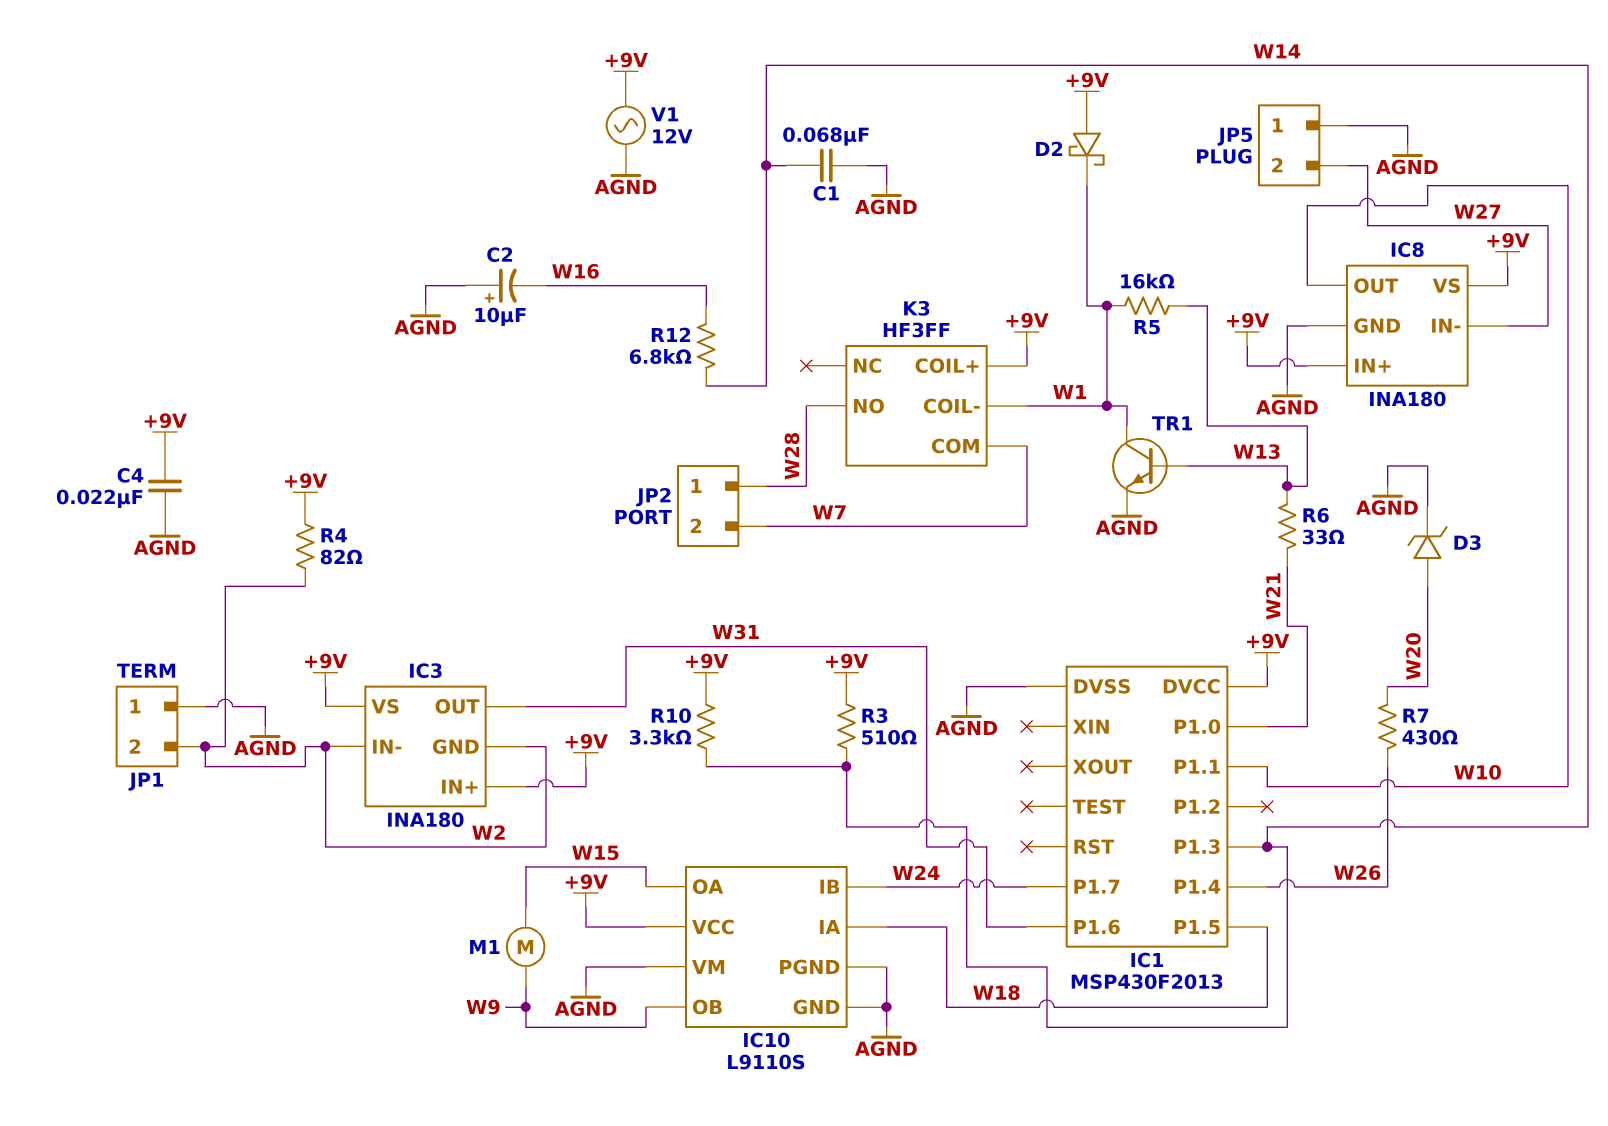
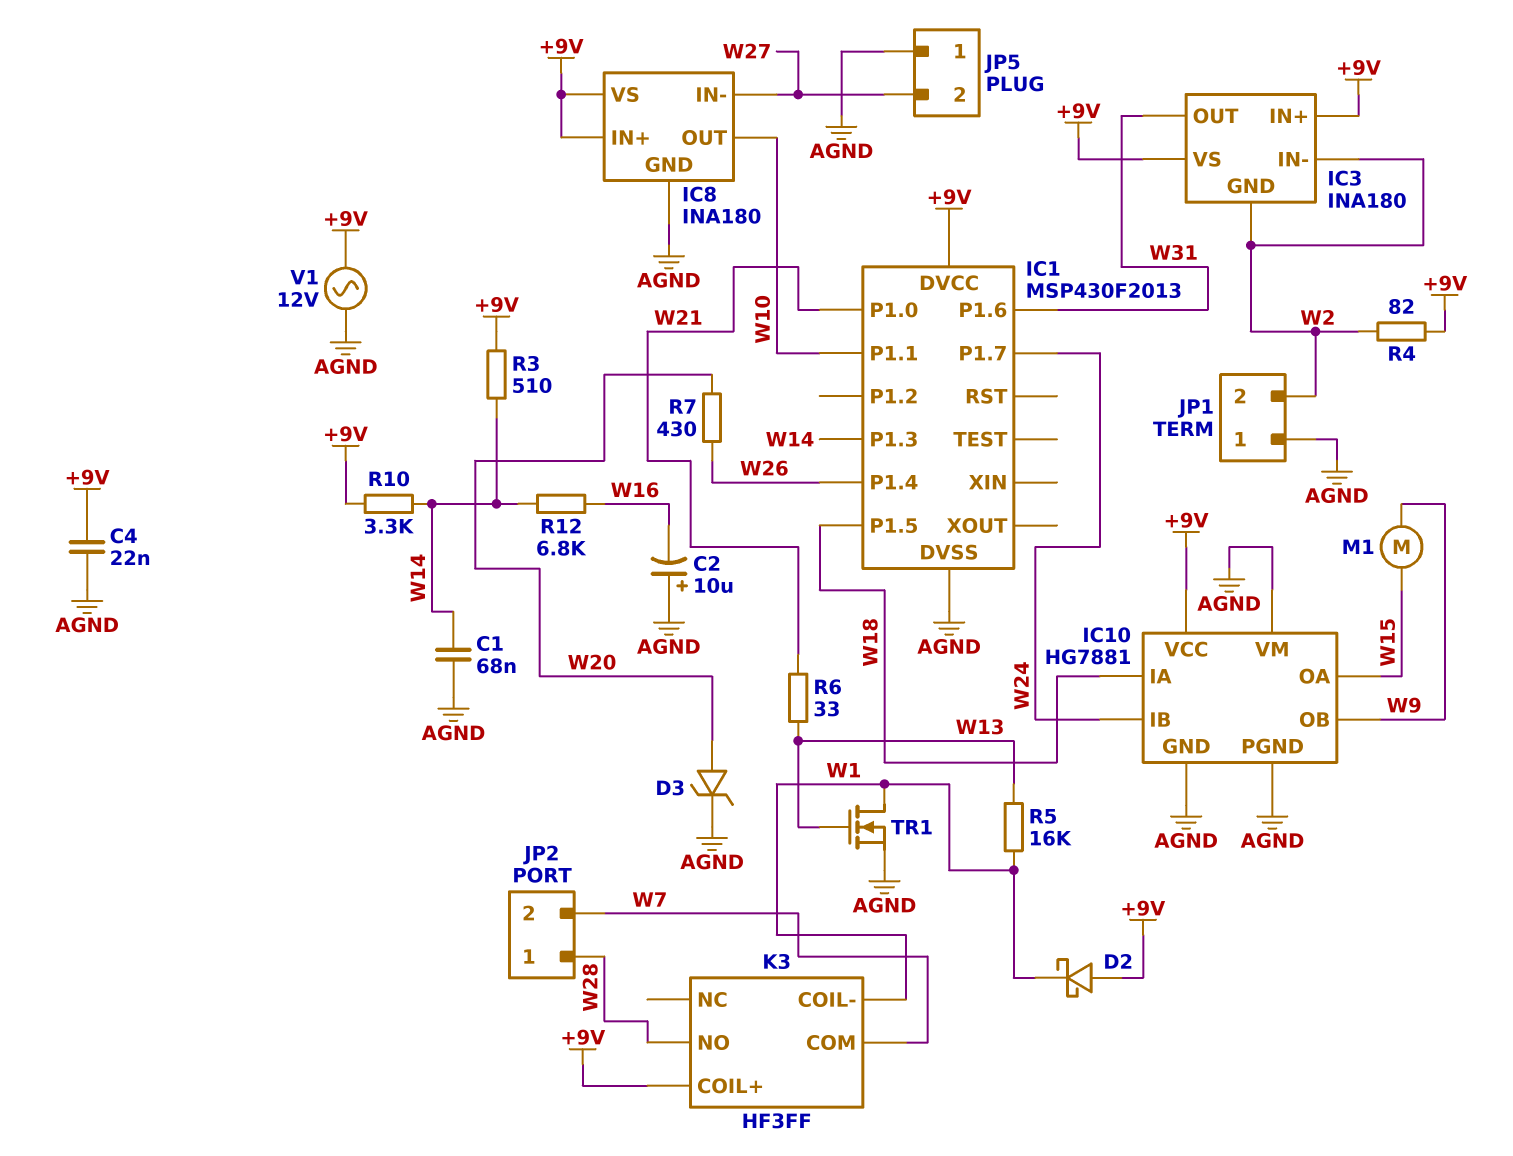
IC10: L9110S -> HG7881
TR1: NPN (B W13, C W1, E AGND) -> NMOS (G W13, D W1, S AGND)

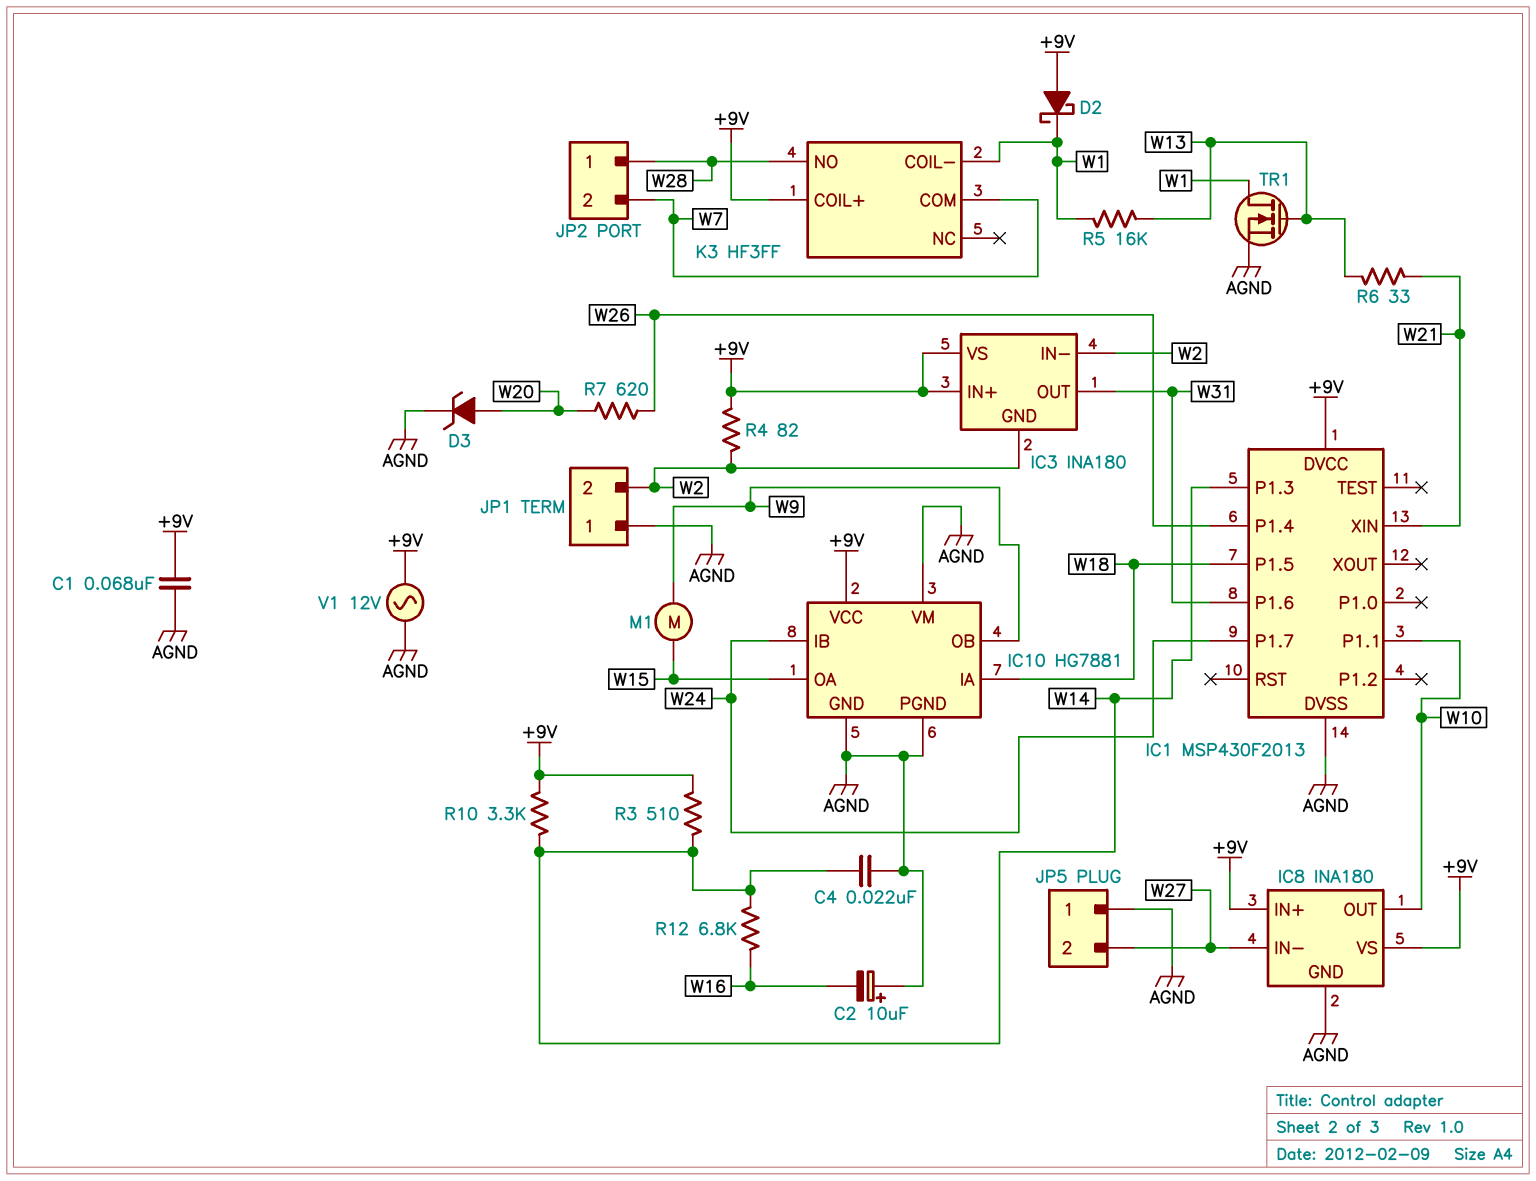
C1: 68nF (AGND, W14) -> 68nF (+9V, AGND)
C4: 22nF (+9V, AGND) -> 22nF (AGND, W14)
IC1 pin P1.0: W21 -> none
IC1 pin XIN: none -> W21
R7: 430 (W20, W26) -> 620 (W20, W26)

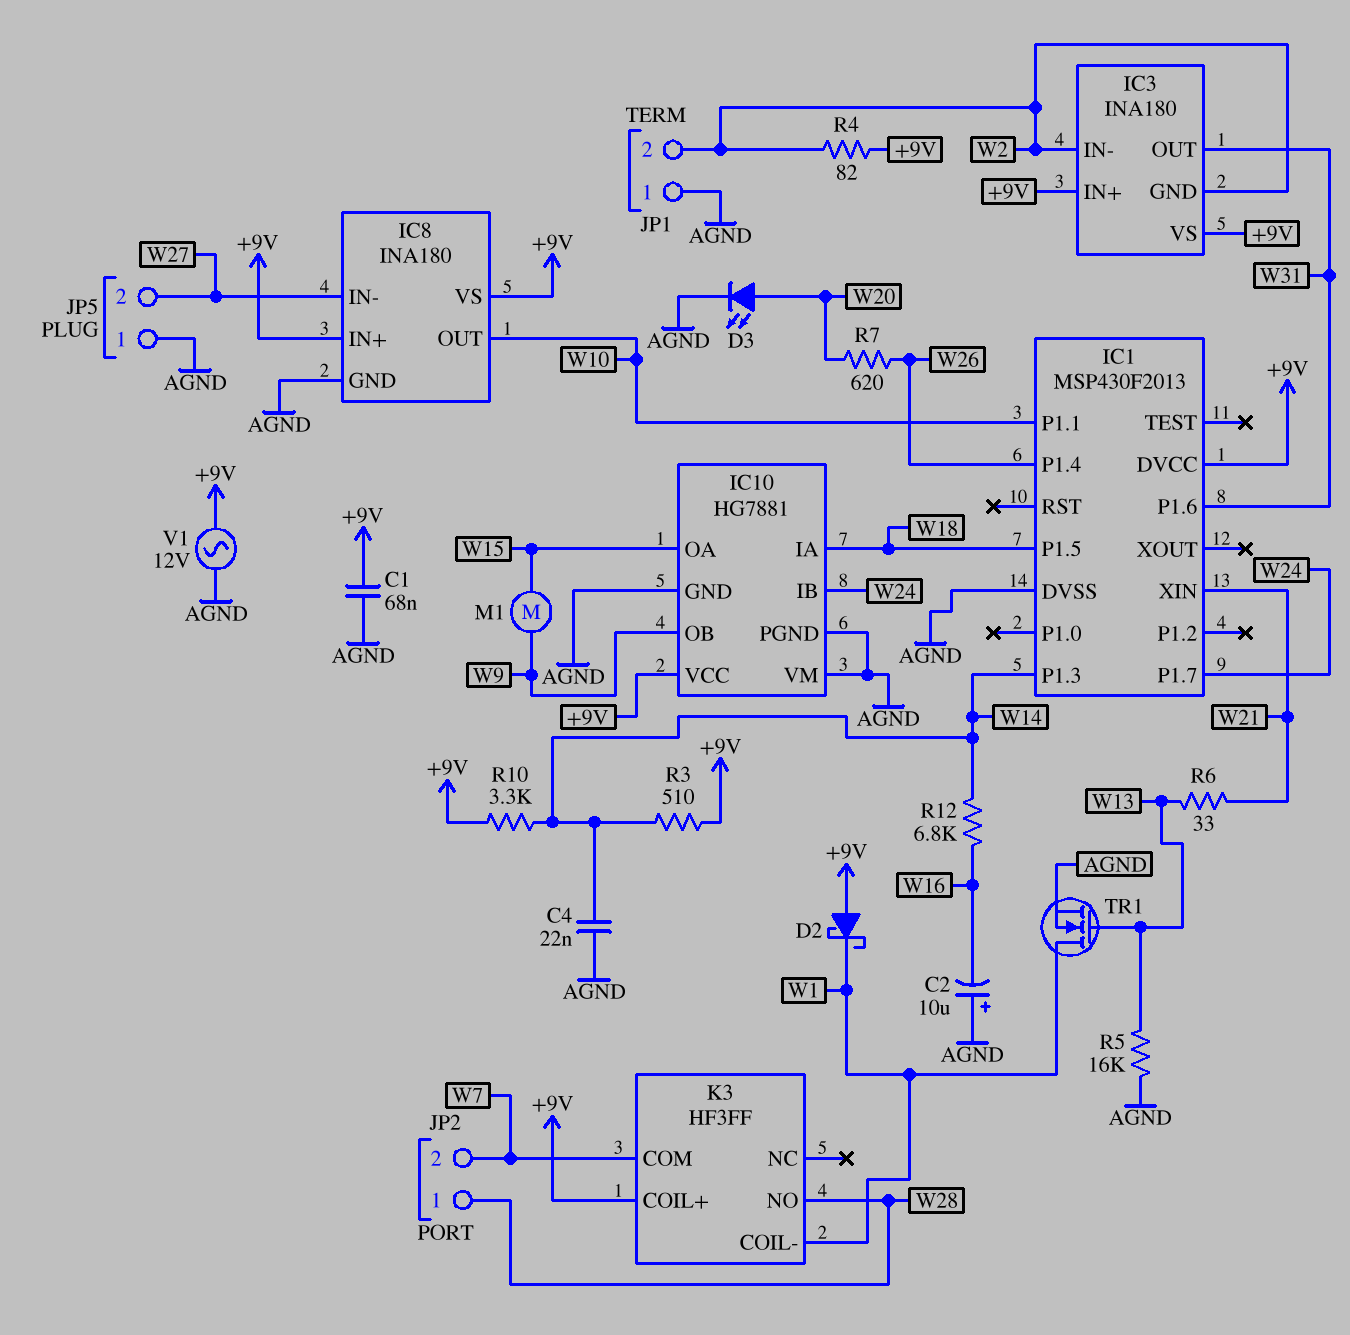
D3: zener (A W20, K AGND) -> LED (A W20, K AGND)
R5: 16k (W1, W13) -> 16k (AGND, W13)

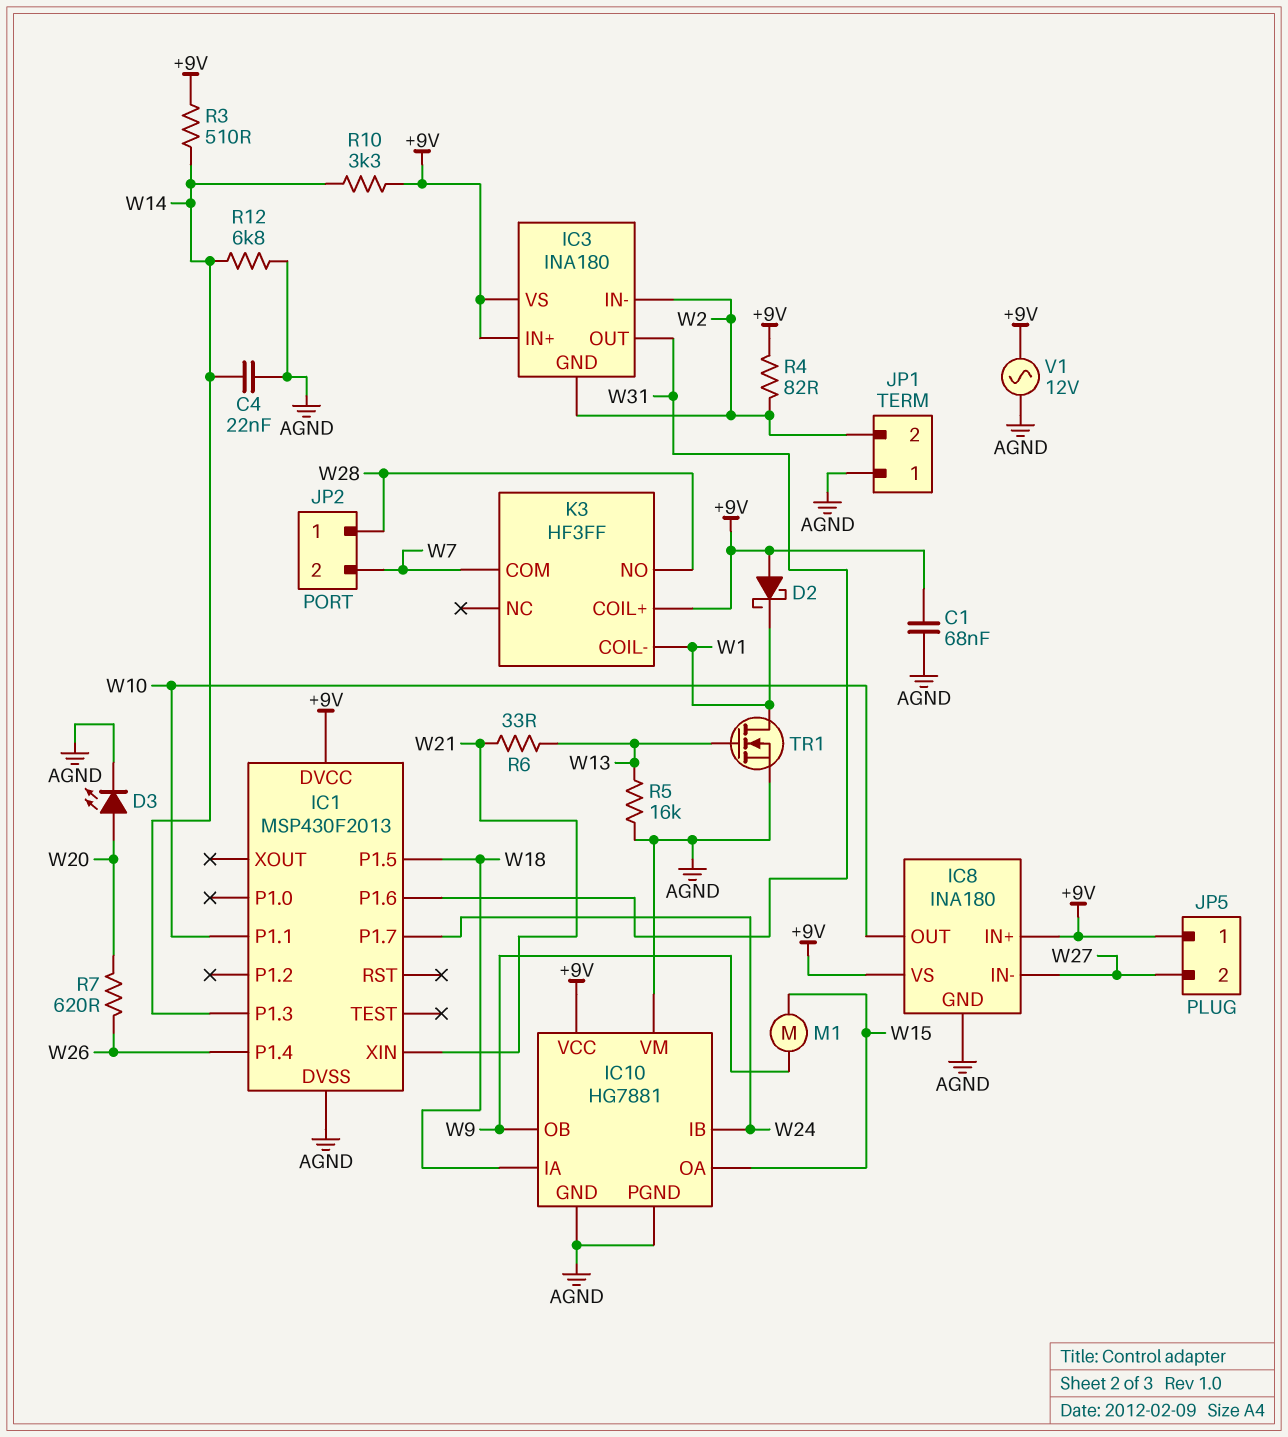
C2: 10uF (plus AGND, minus W16) -> none
JP5 pin 1: AGND -> +9V
R12: 6.8k (W14, W16) -> 6.8k (AGND, W14)

